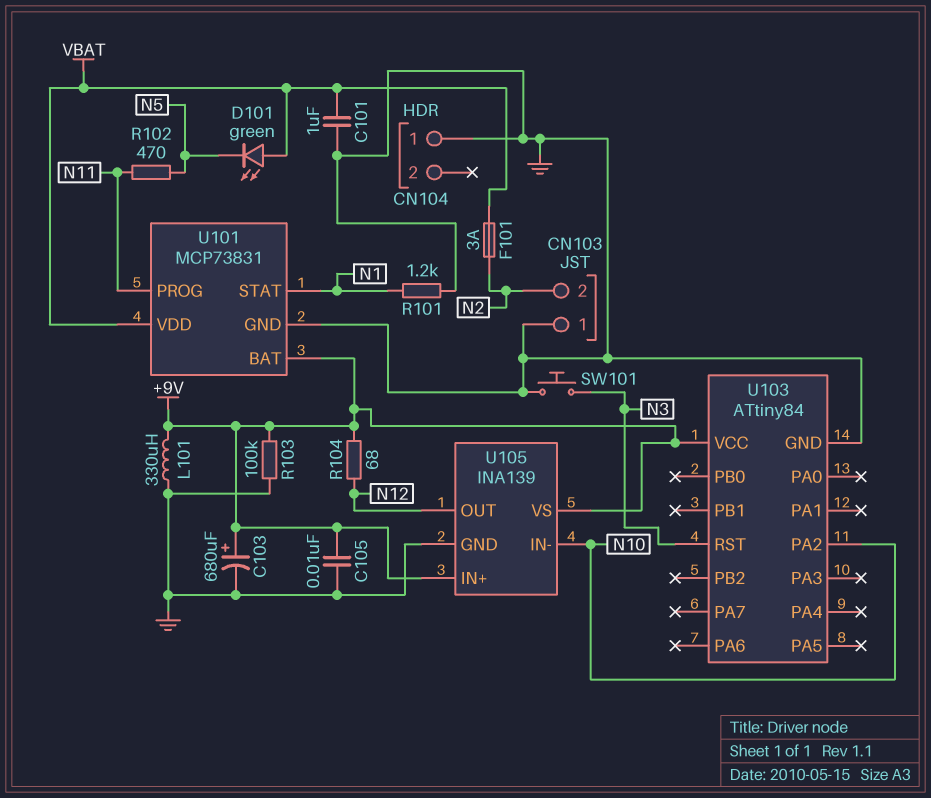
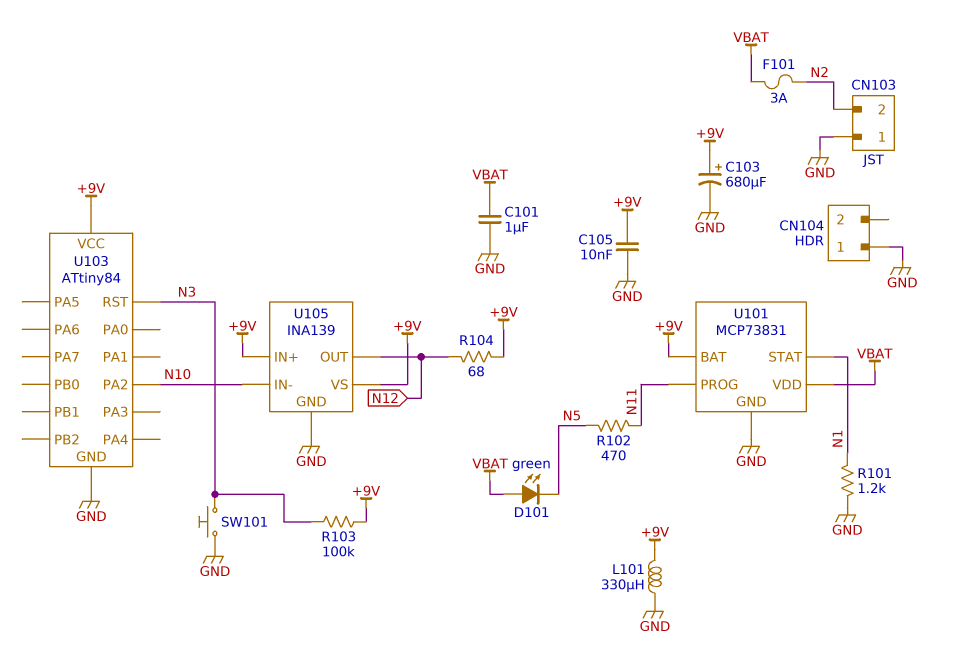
R103: 100k (+9V, GND) -> 100k (+9V, N3)

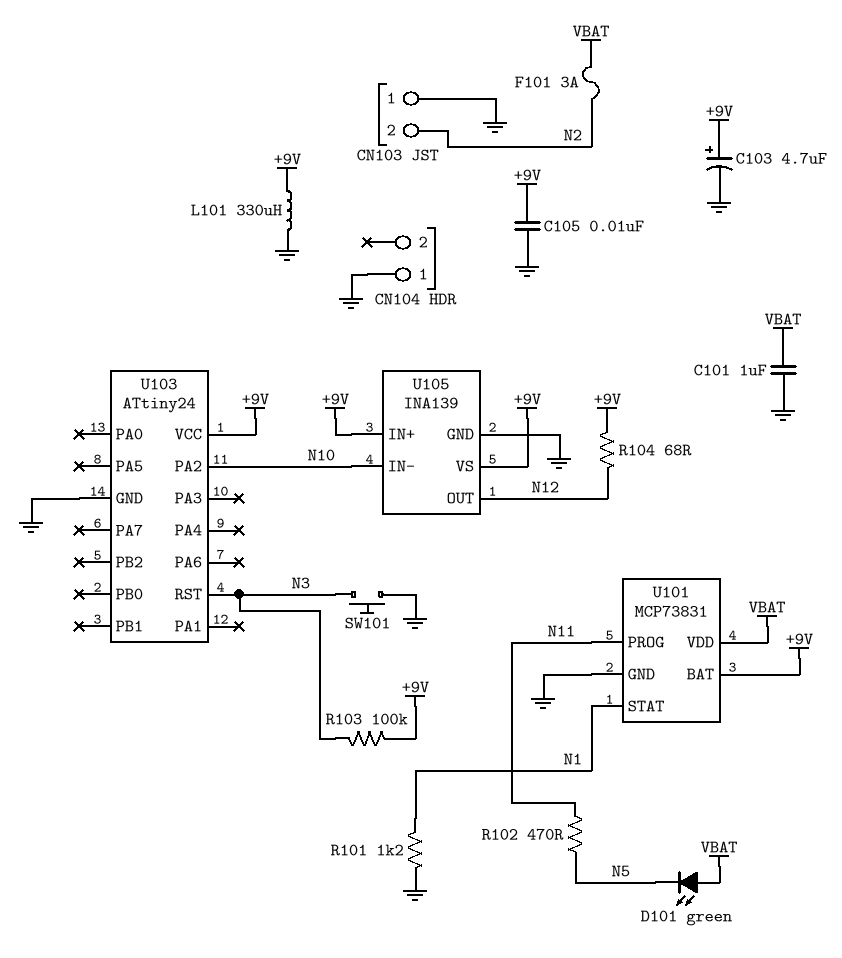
C103: 680uF (plus +9V, minus GND) -> 4.7uF (plus +9V, minus GND)
U103: ATtiny84 -> ATtiny24

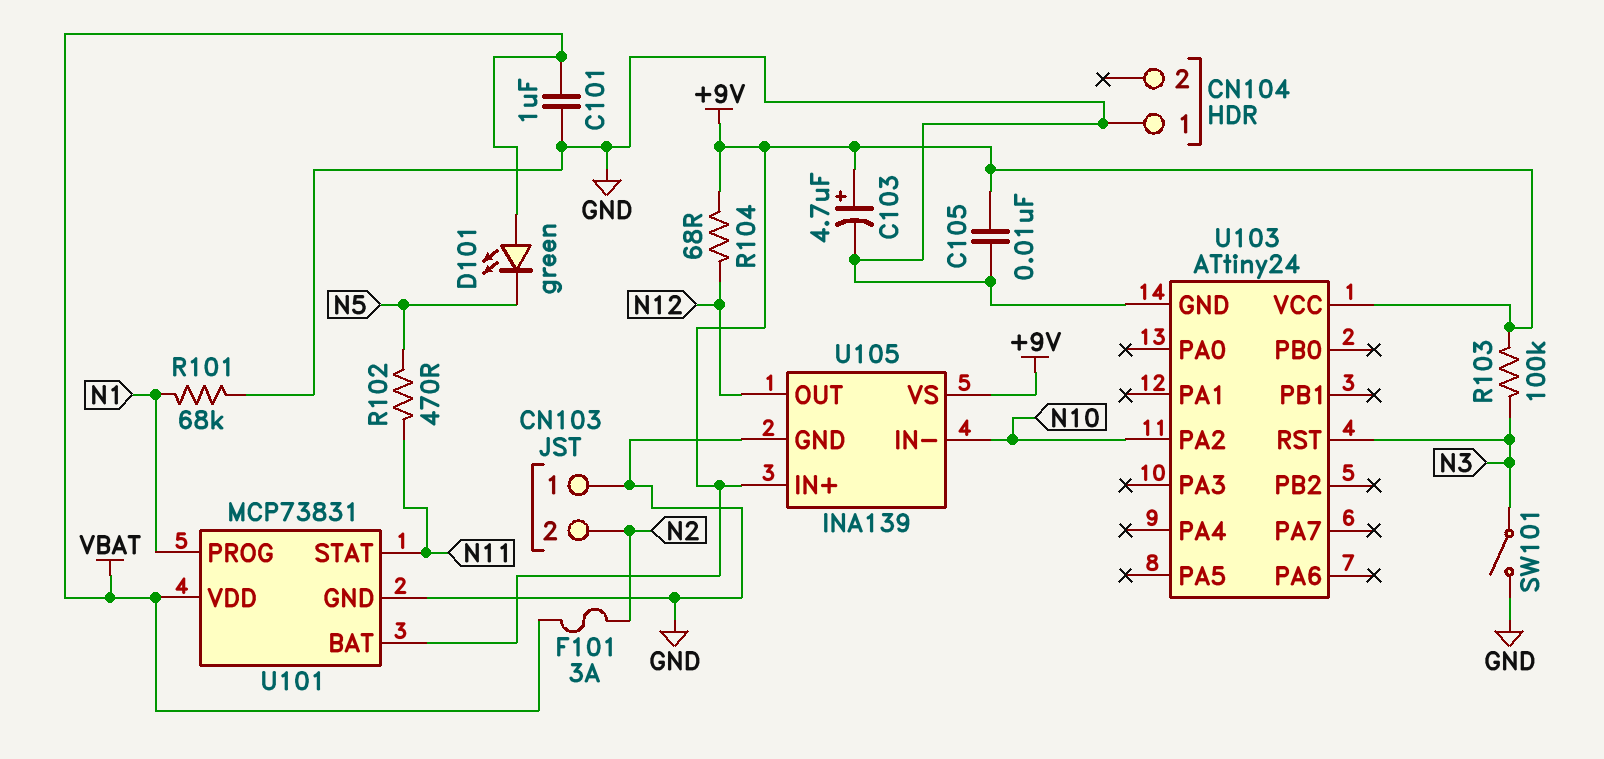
L101: 330uH (+9V, GND) -> none
R101: 1.2k (GND, N1) -> 68k (GND, N1)
SW101: button (GND, N3) -> switch (GND, N3)
U101 pin PROG: N11 -> N1
U101 pin STAT: N1 -> N11

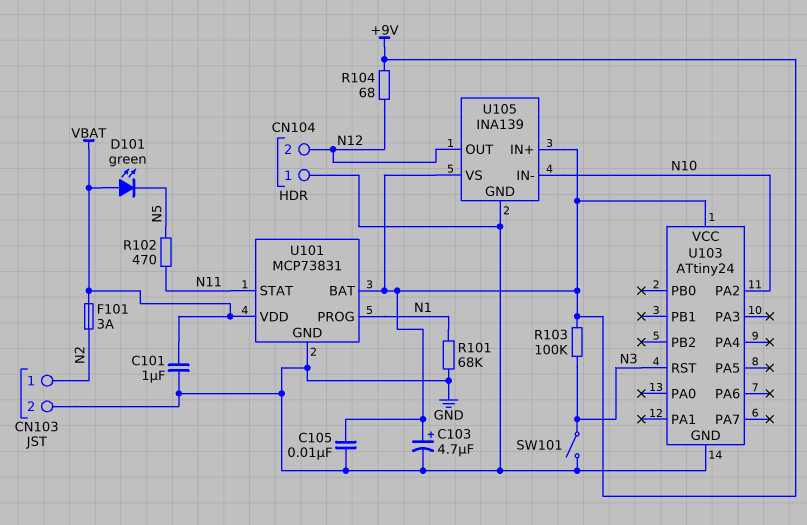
CN103 pin 1: GND -> N2
CN103 pin 2: N2 -> GND
CN104 pin 2: none -> N12

